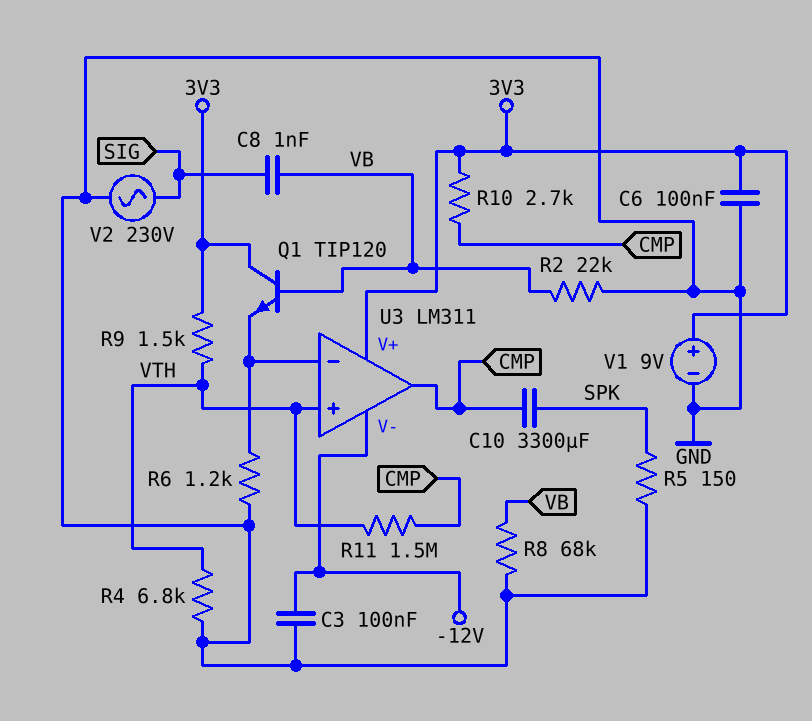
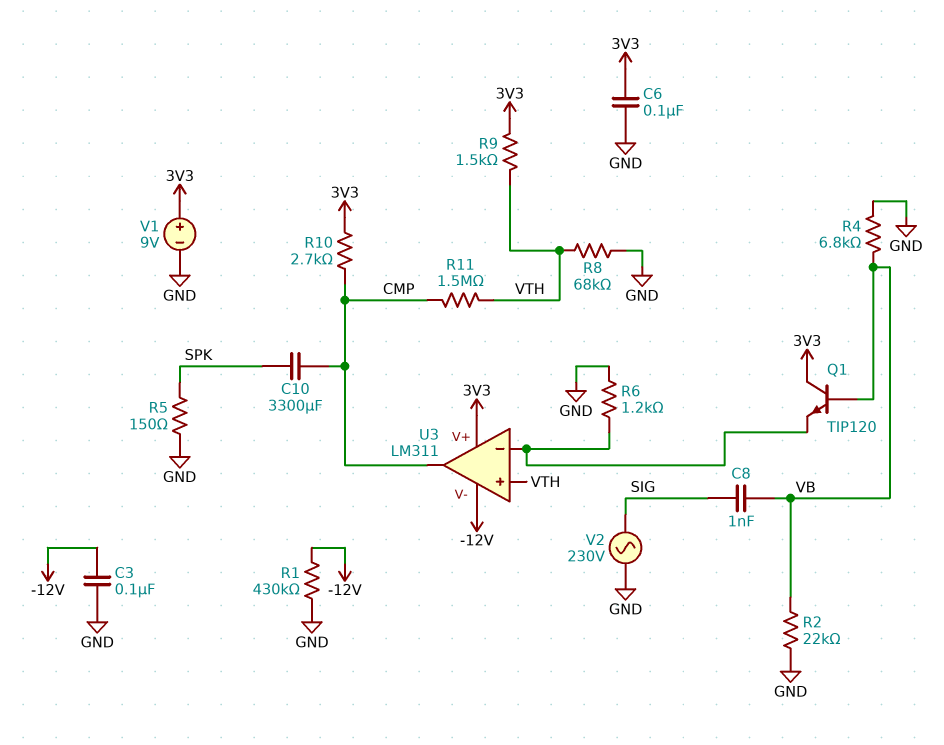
R1: none -> 430k (-12V, GND)
R4: 6.8k (GND, VTH) -> 6.8k (GND, VB)
R8: 68k (GND, VB) -> 68k (GND, VTH)

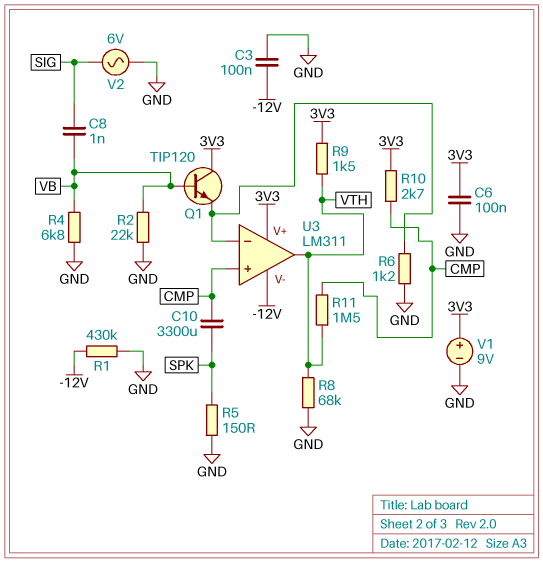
U3 pin in+: VTH -> CMP
U3 pin out: CMP -> VTH
V2: AC 230V (GND, SIG) -> AC 6V (GND, SIG)

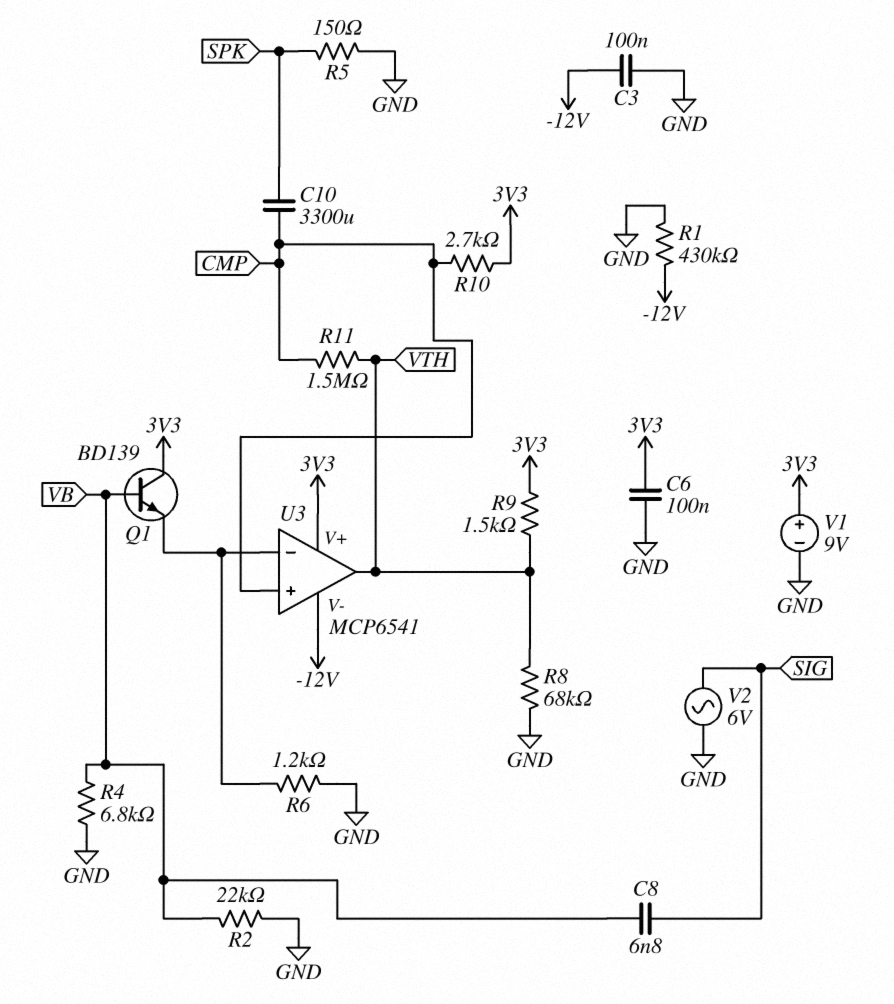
C8: 1nF (SIG, VB) -> 6.8nF (SIG, VB)
Q1: NPN TIP120 (B VB, C 3V3, E U3/in-) -> NPN BD139 (B VB, C 3V3, E U3/in-)
U3: LM311 -> MCP6541

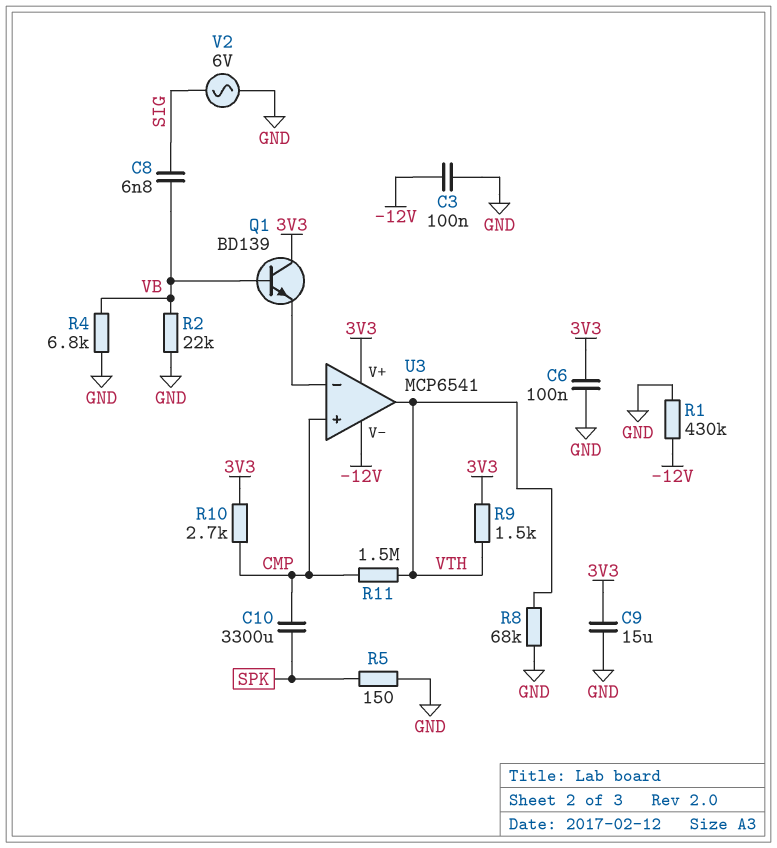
C9: none -> 15uF (3V3, GND)
R6: 1.2k (GND, U3/in-) -> none
V1: 9V (plus 3V3, minus GND) -> none

